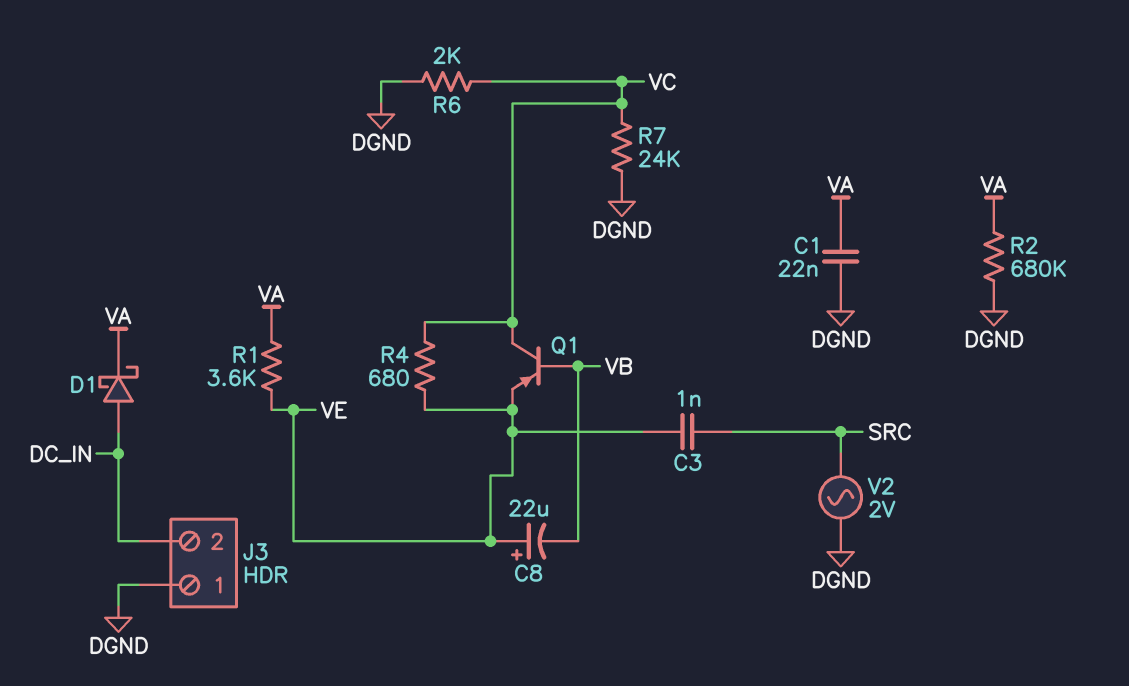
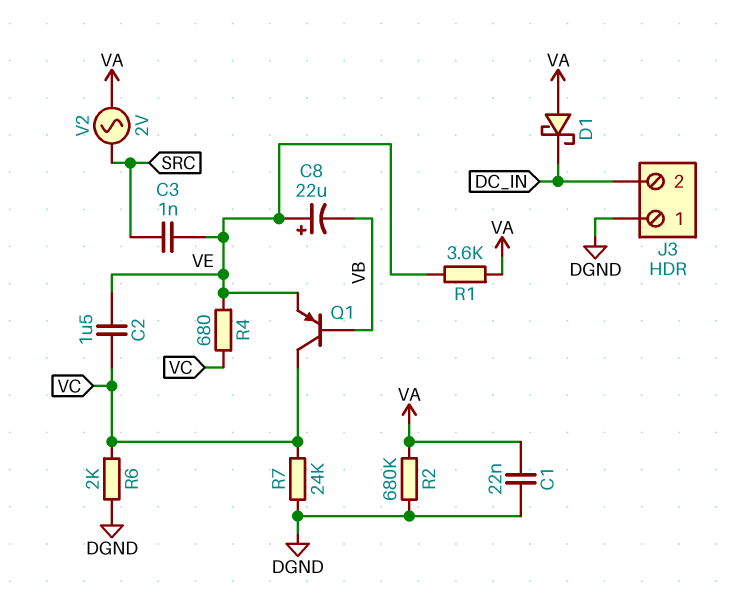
C2: none -> 1.5uF (VC, VE)
D1: schottky (A DC_IN, K VA) -> schottky (A VA, K DC_IN)
V2: AC 2V (DGND, SRC) -> AC 2V (SRC, VA)

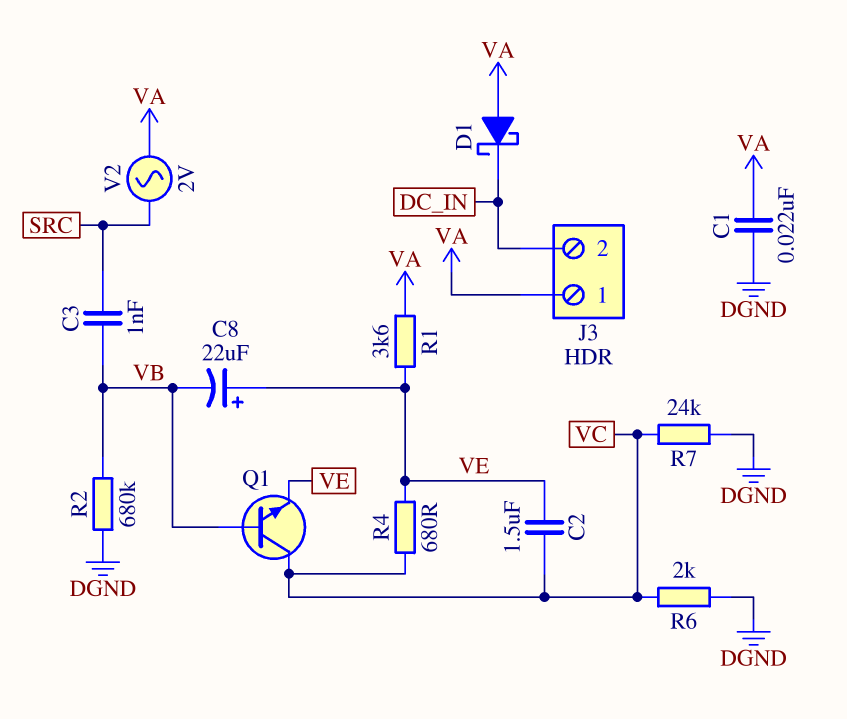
C3: 1nF (SRC, VE) -> 1nF (SRC, VB)
J3 pin 1: DGND -> VA
Q1: PNP (B VB, C VC, E VE) -> NPN (B VB, C VC, E VE)
R2: 680k (DGND, VA) -> 680k (DGND, VB)

